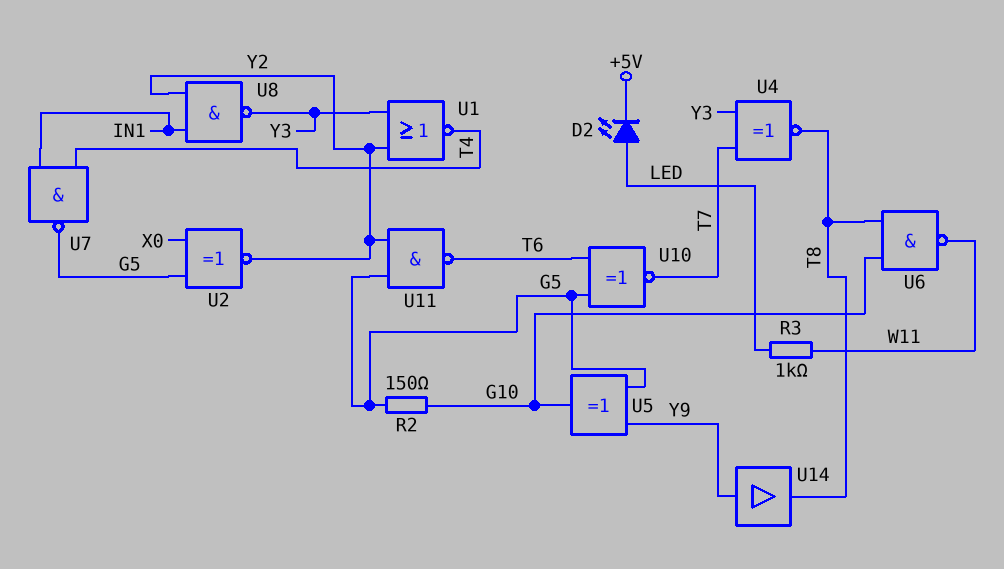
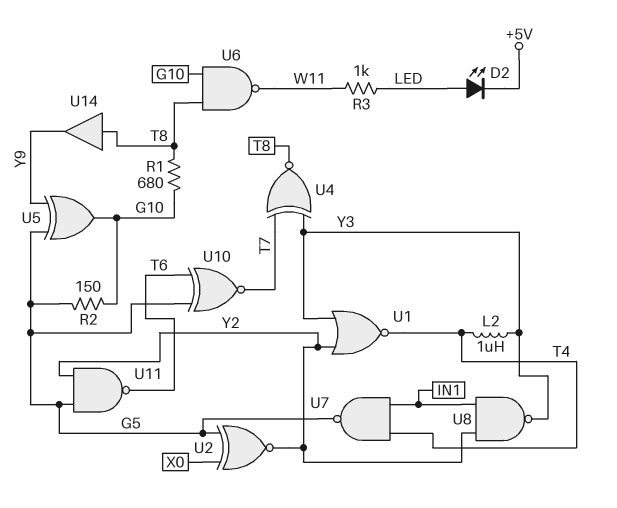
L2: none -> 1uH (T4, Y3)
R1: none -> 680 (G10, T8)
U14: buffer (in Y9, out T8) -> buffer (in T8, out Y9)

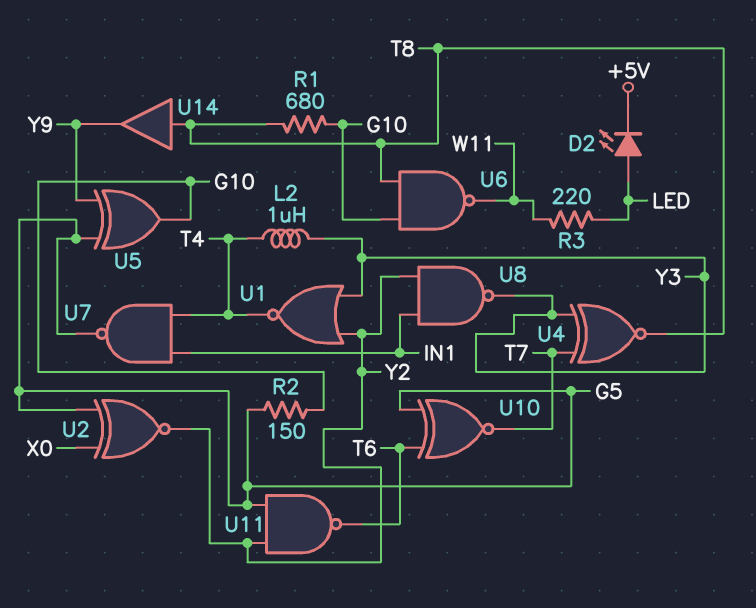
R3: 1k (LED, W11) -> 220 (LED, W11)

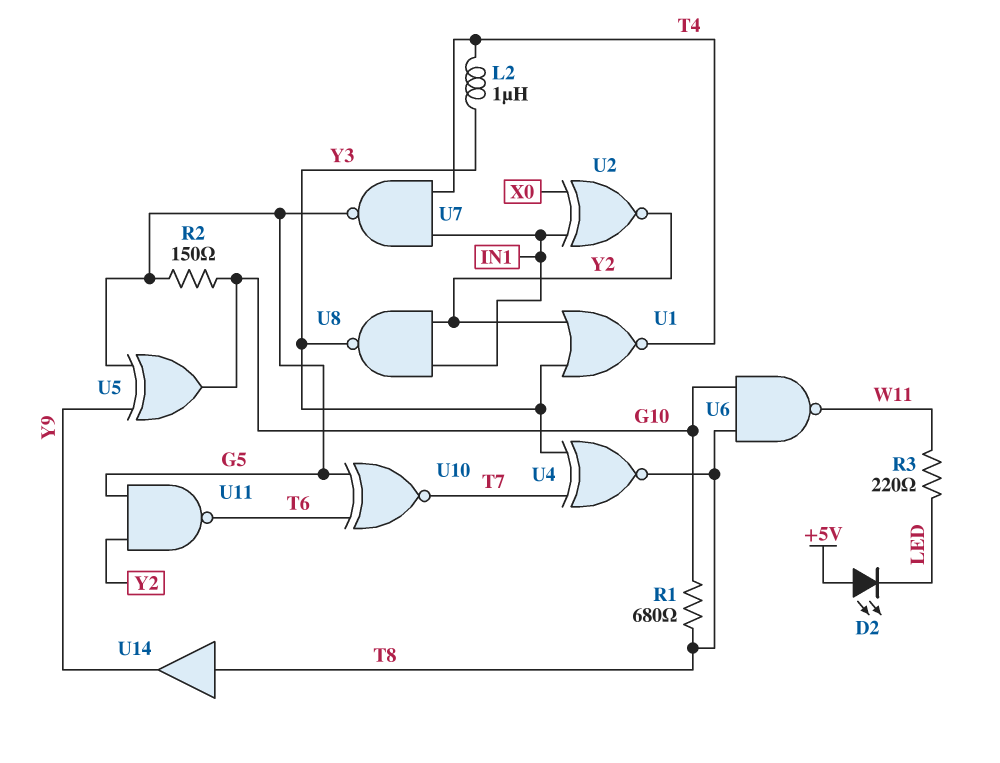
D2: LED (A LED, K +5V) -> LED (A +5V, K LED)
U2: XNOR (in G5, in X0, out Y2) -> XNOR (in IN1, in X0, out Y2)

